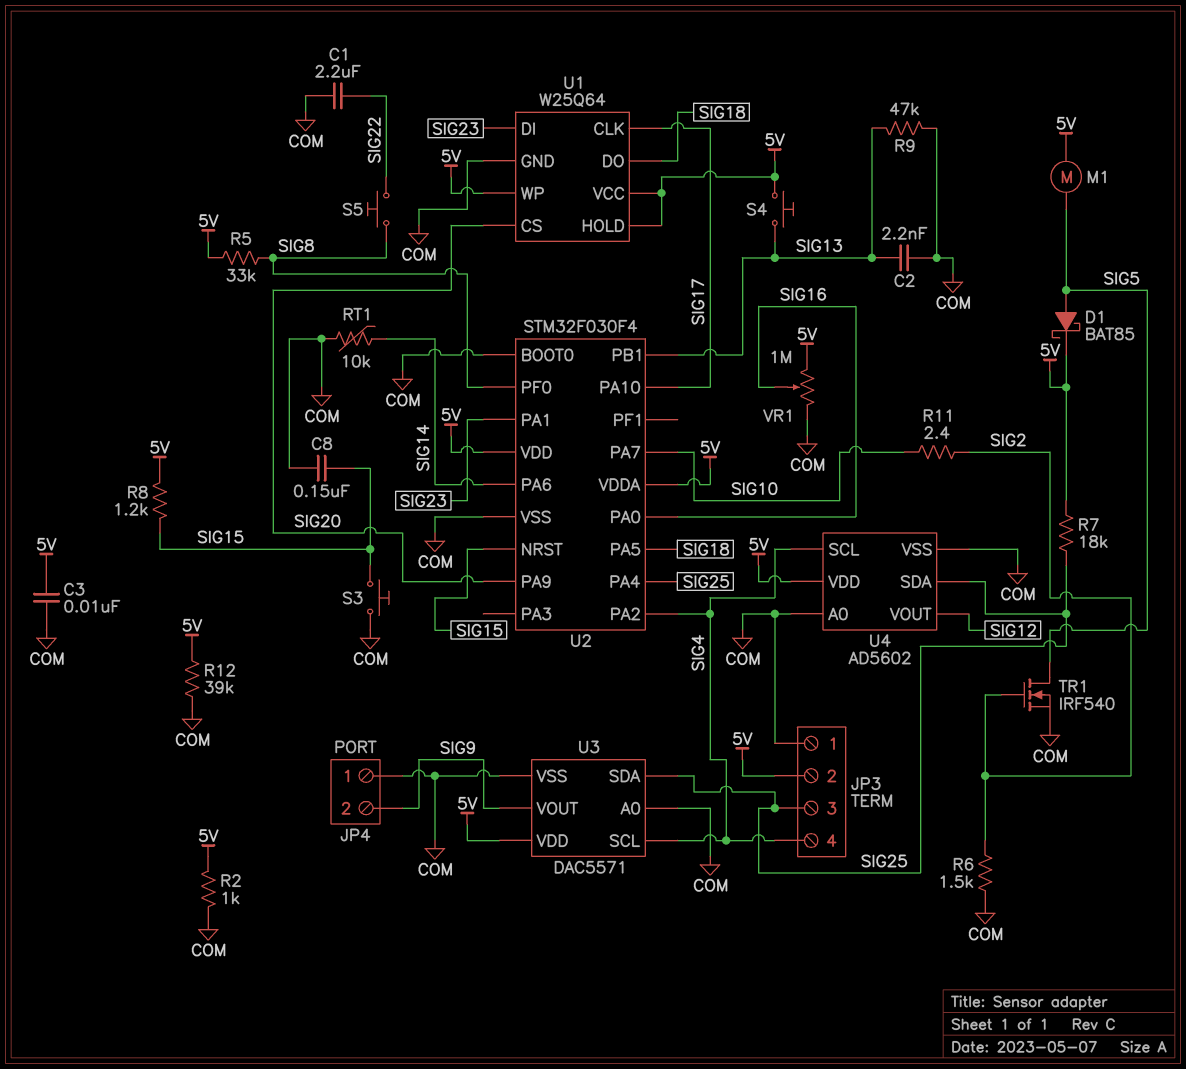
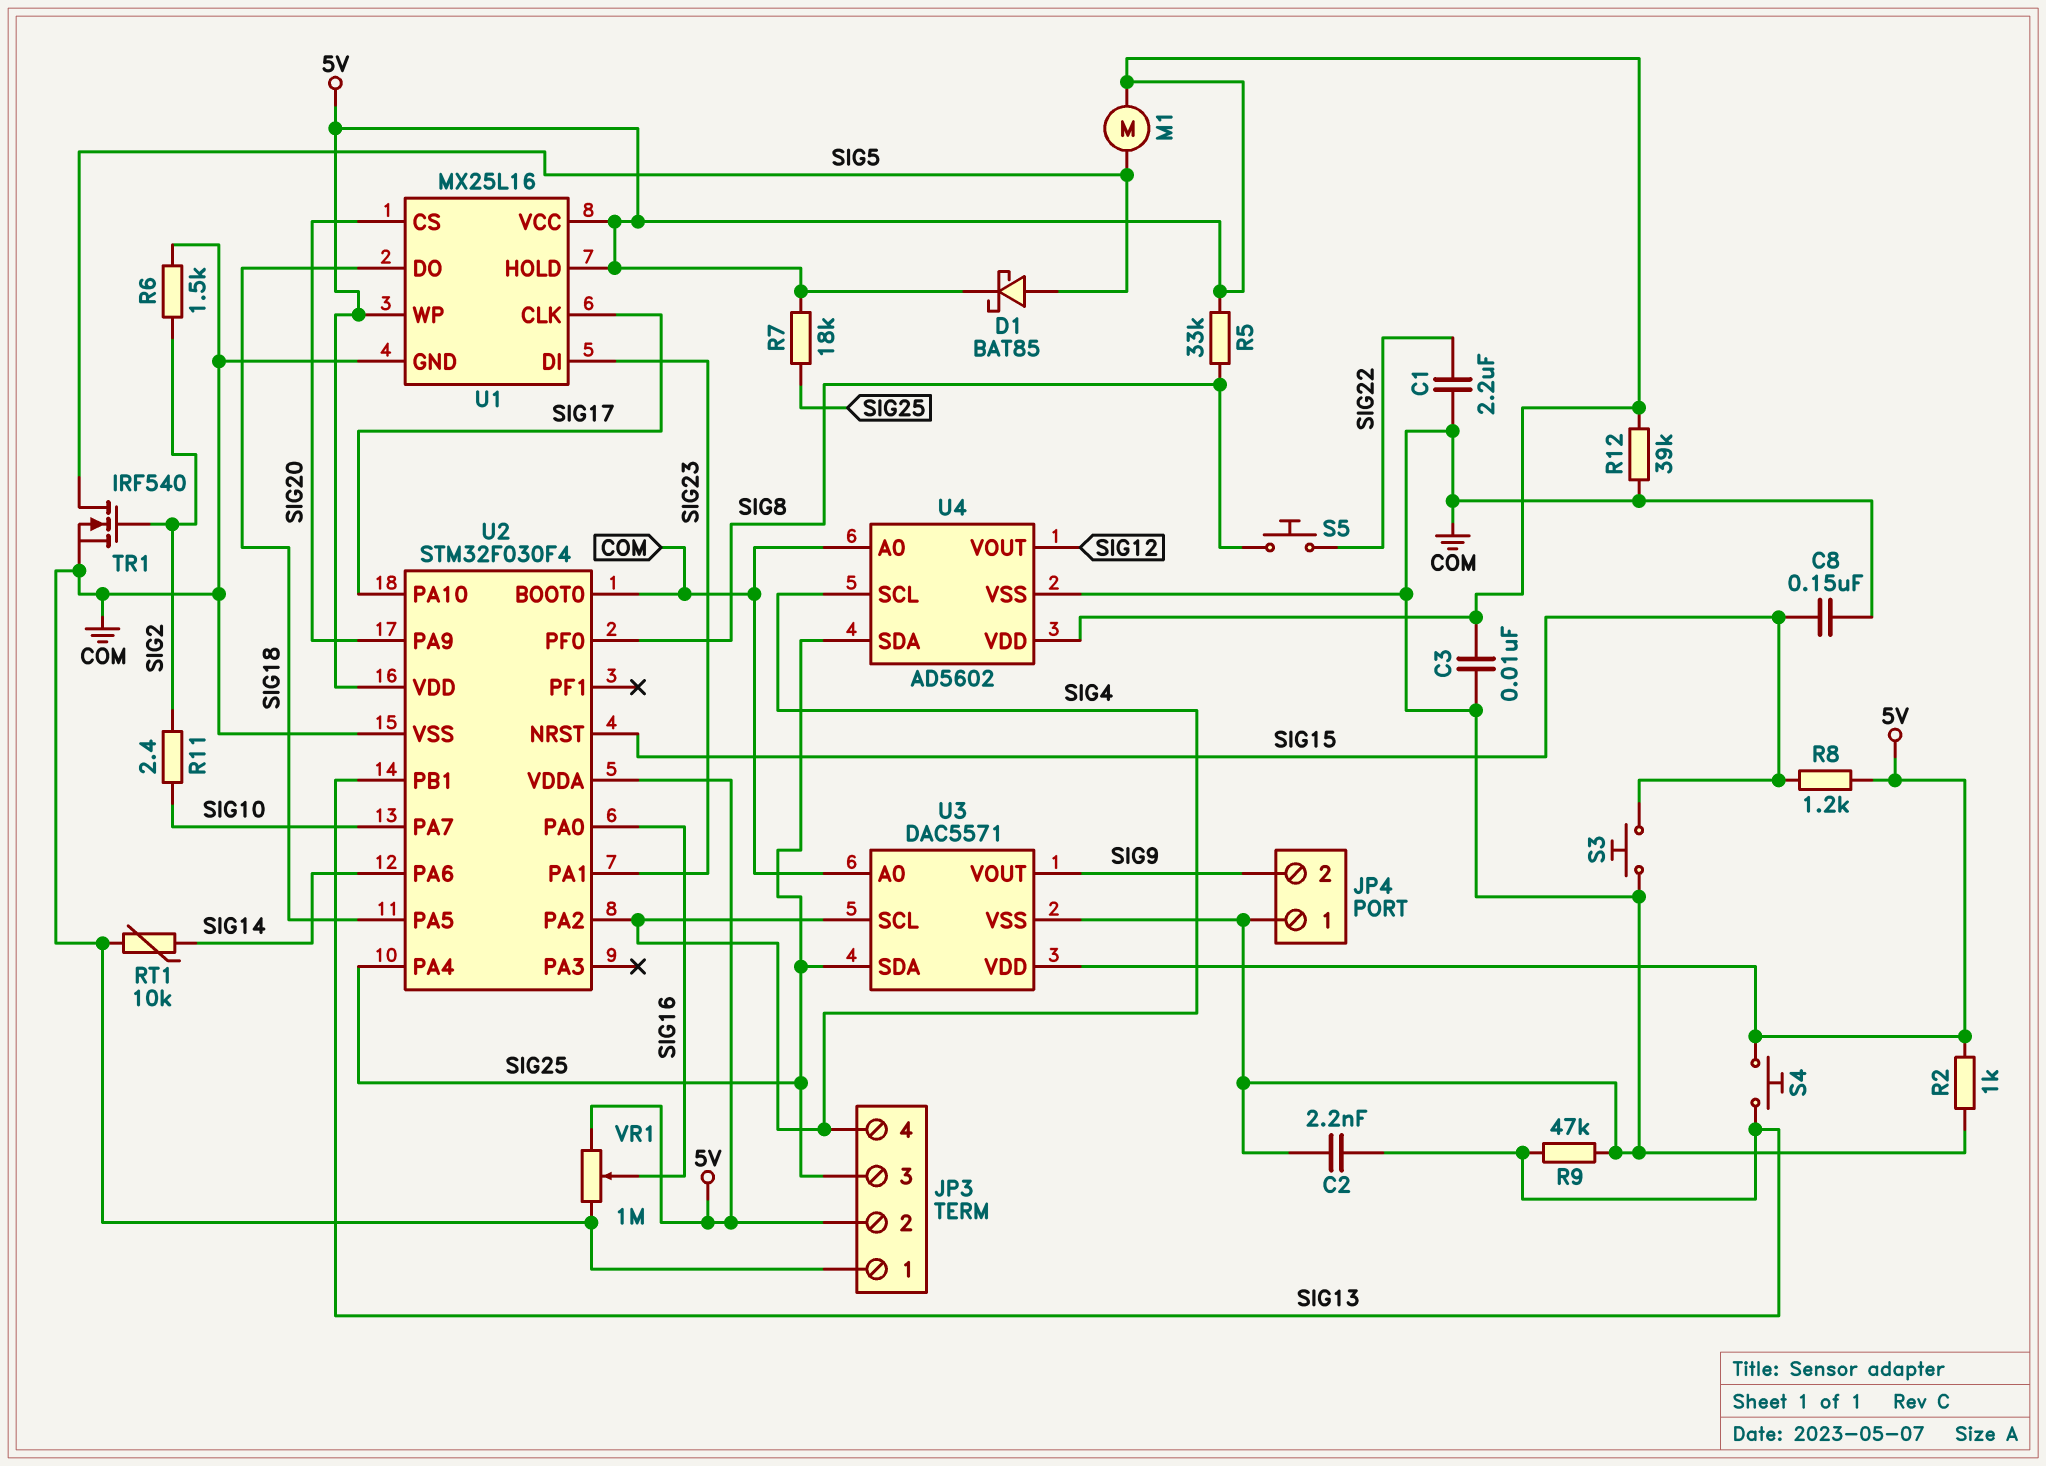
U1: W25Q64 -> MX25L16

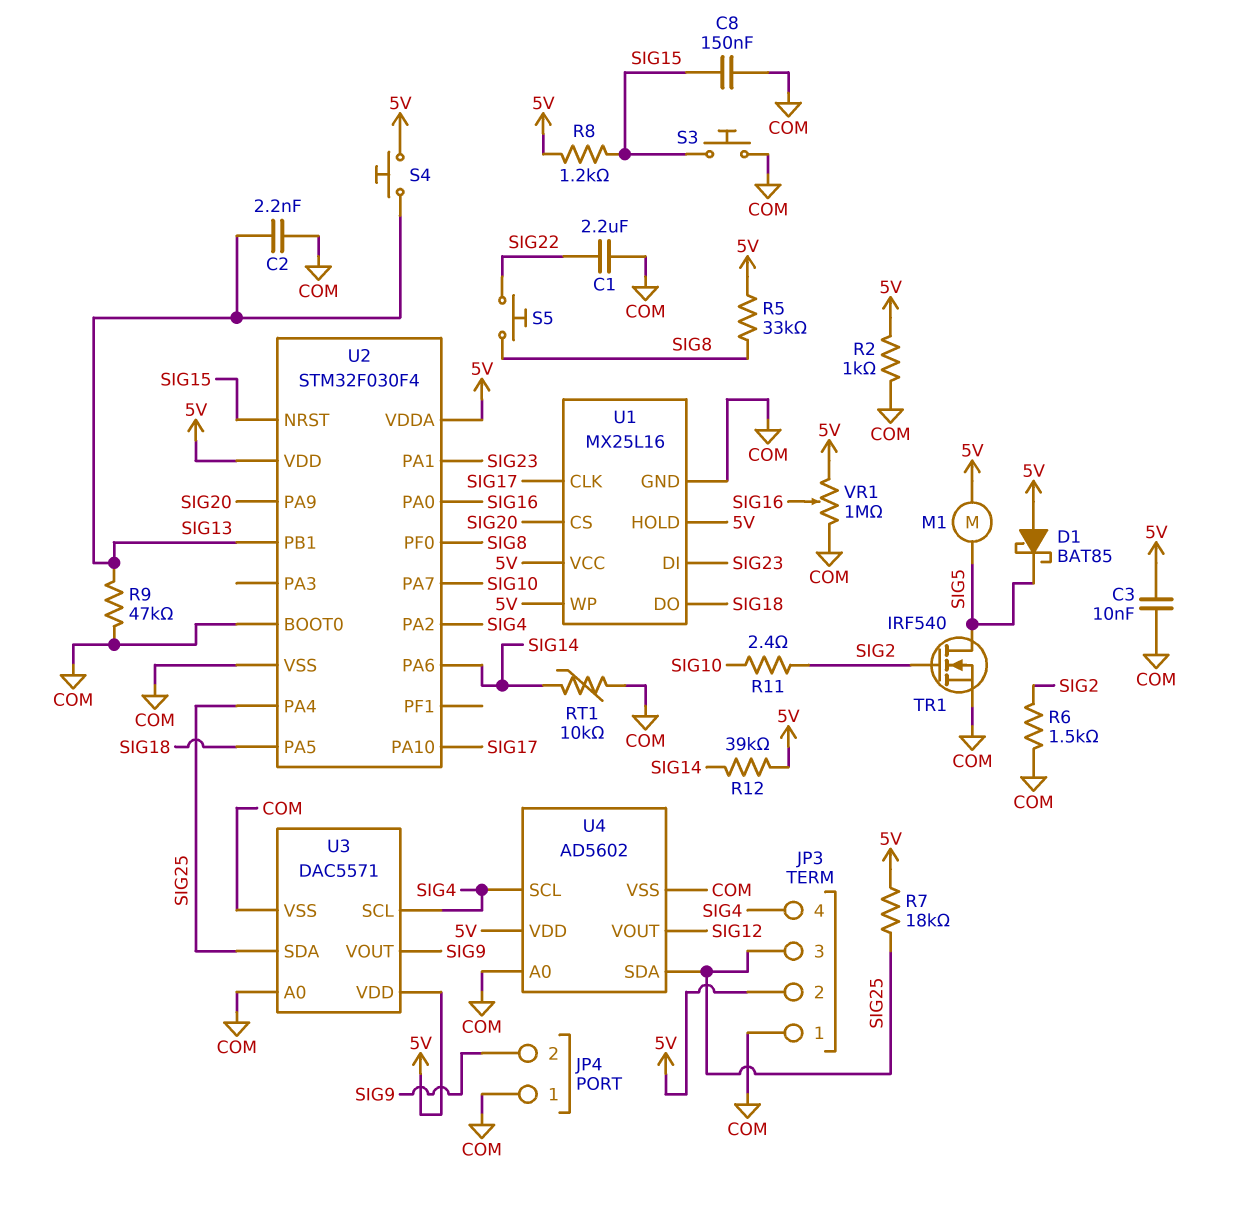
D1: schottky BAT85 (A SIG5, K 5V) -> schottky BAT85 (A 5V, K SIG5)
R12: 39k (5V, COM) -> 39k (5V, SIG14)

